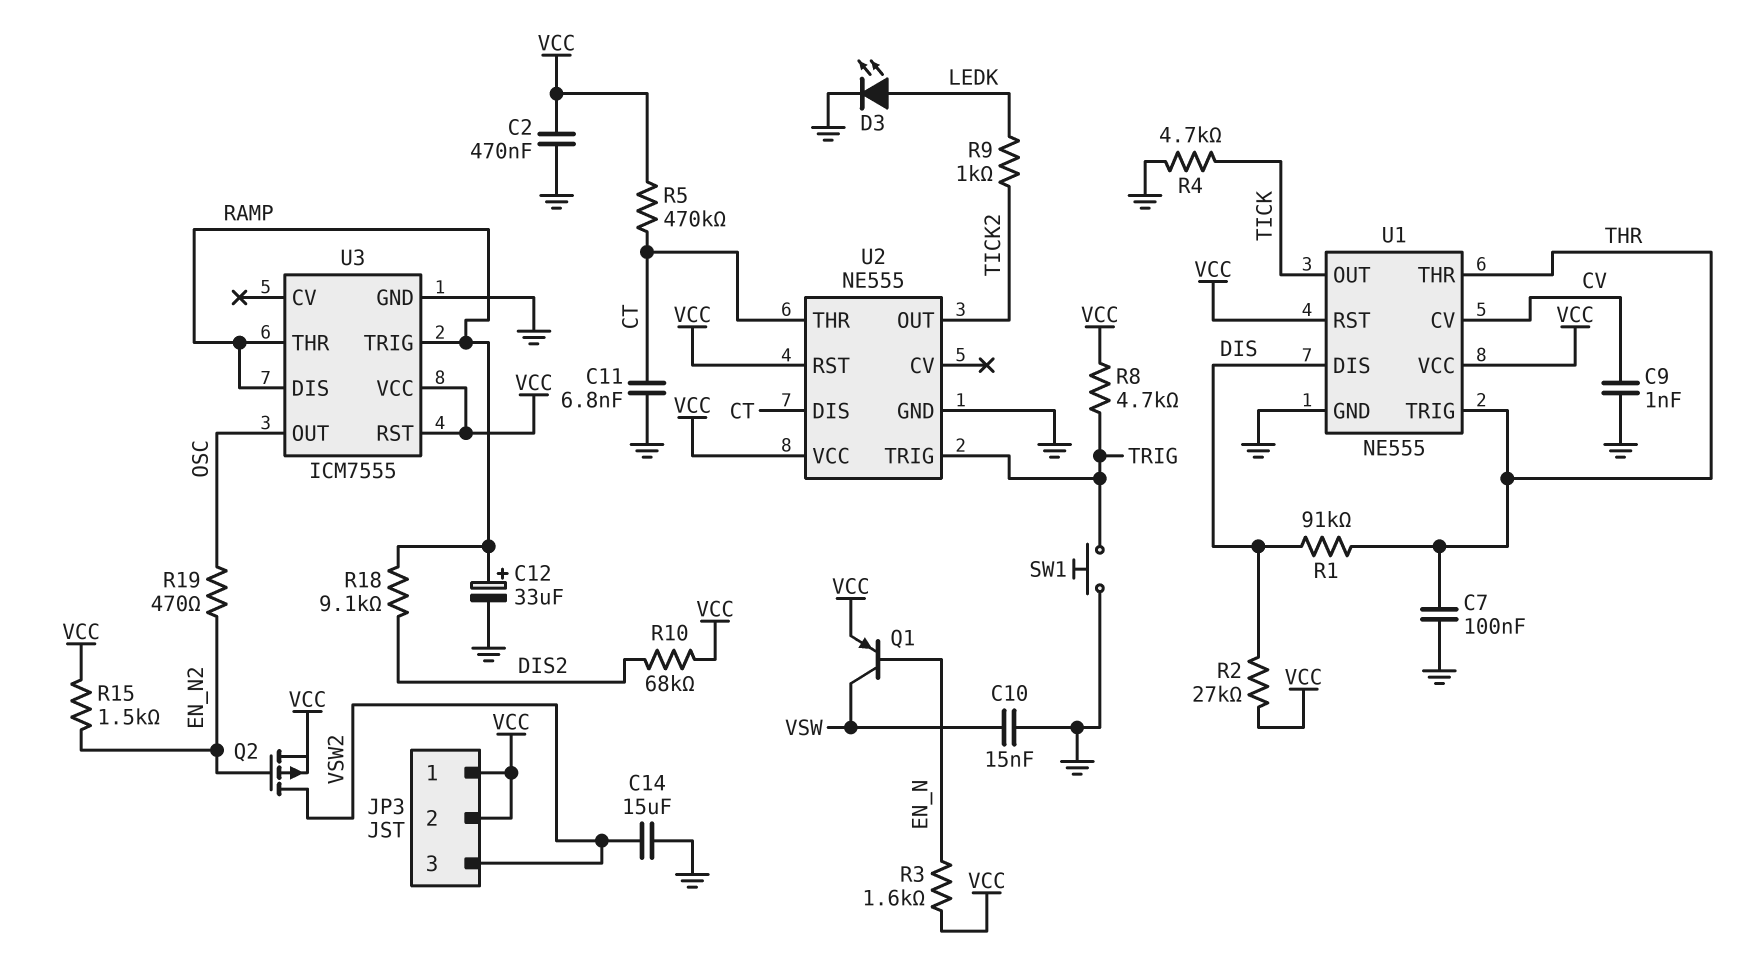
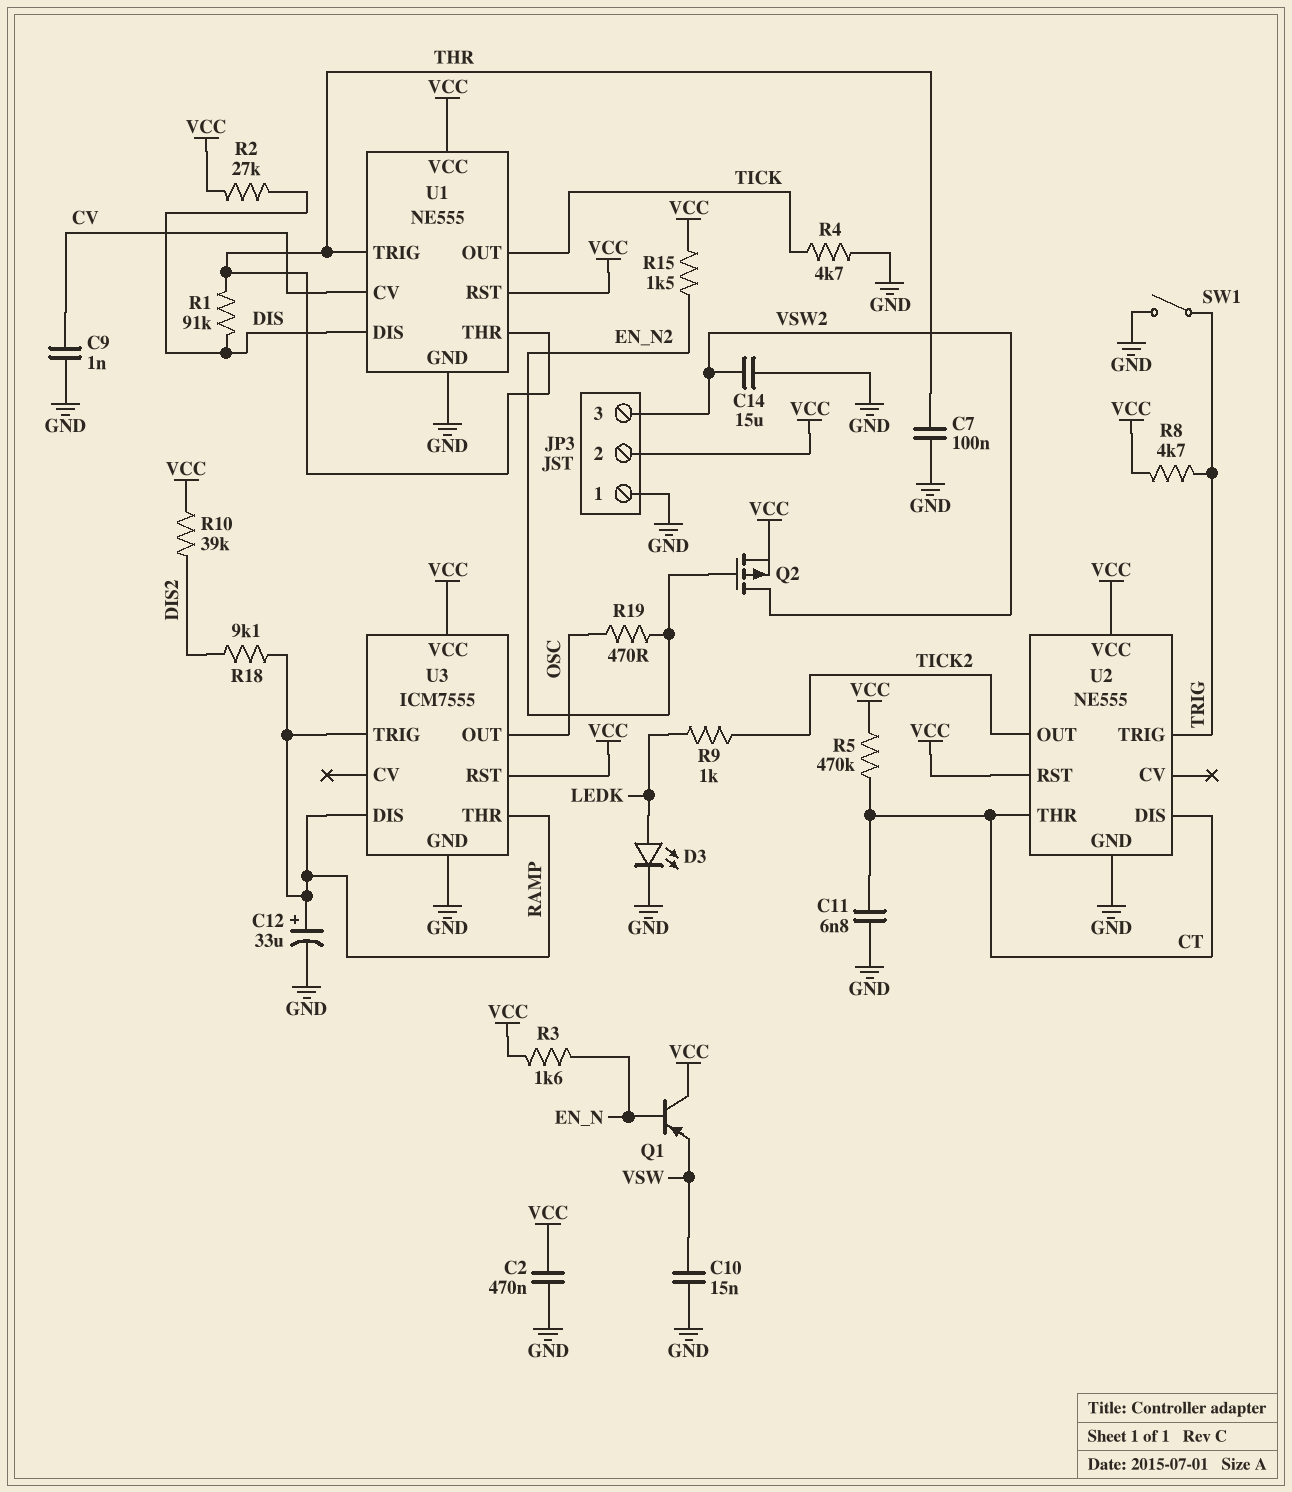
JP3 pin 1: VCC -> GND
Q1: PNP (B EN_N, C VSW, E VCC) -> PNP (B EN_N, C VCC, E VSW)
R10: 68k (DIS2, VCC) -> 39k (DIS2, VCC)
SW1: button (GND, TRIG) -> switch (GND, TRIG)

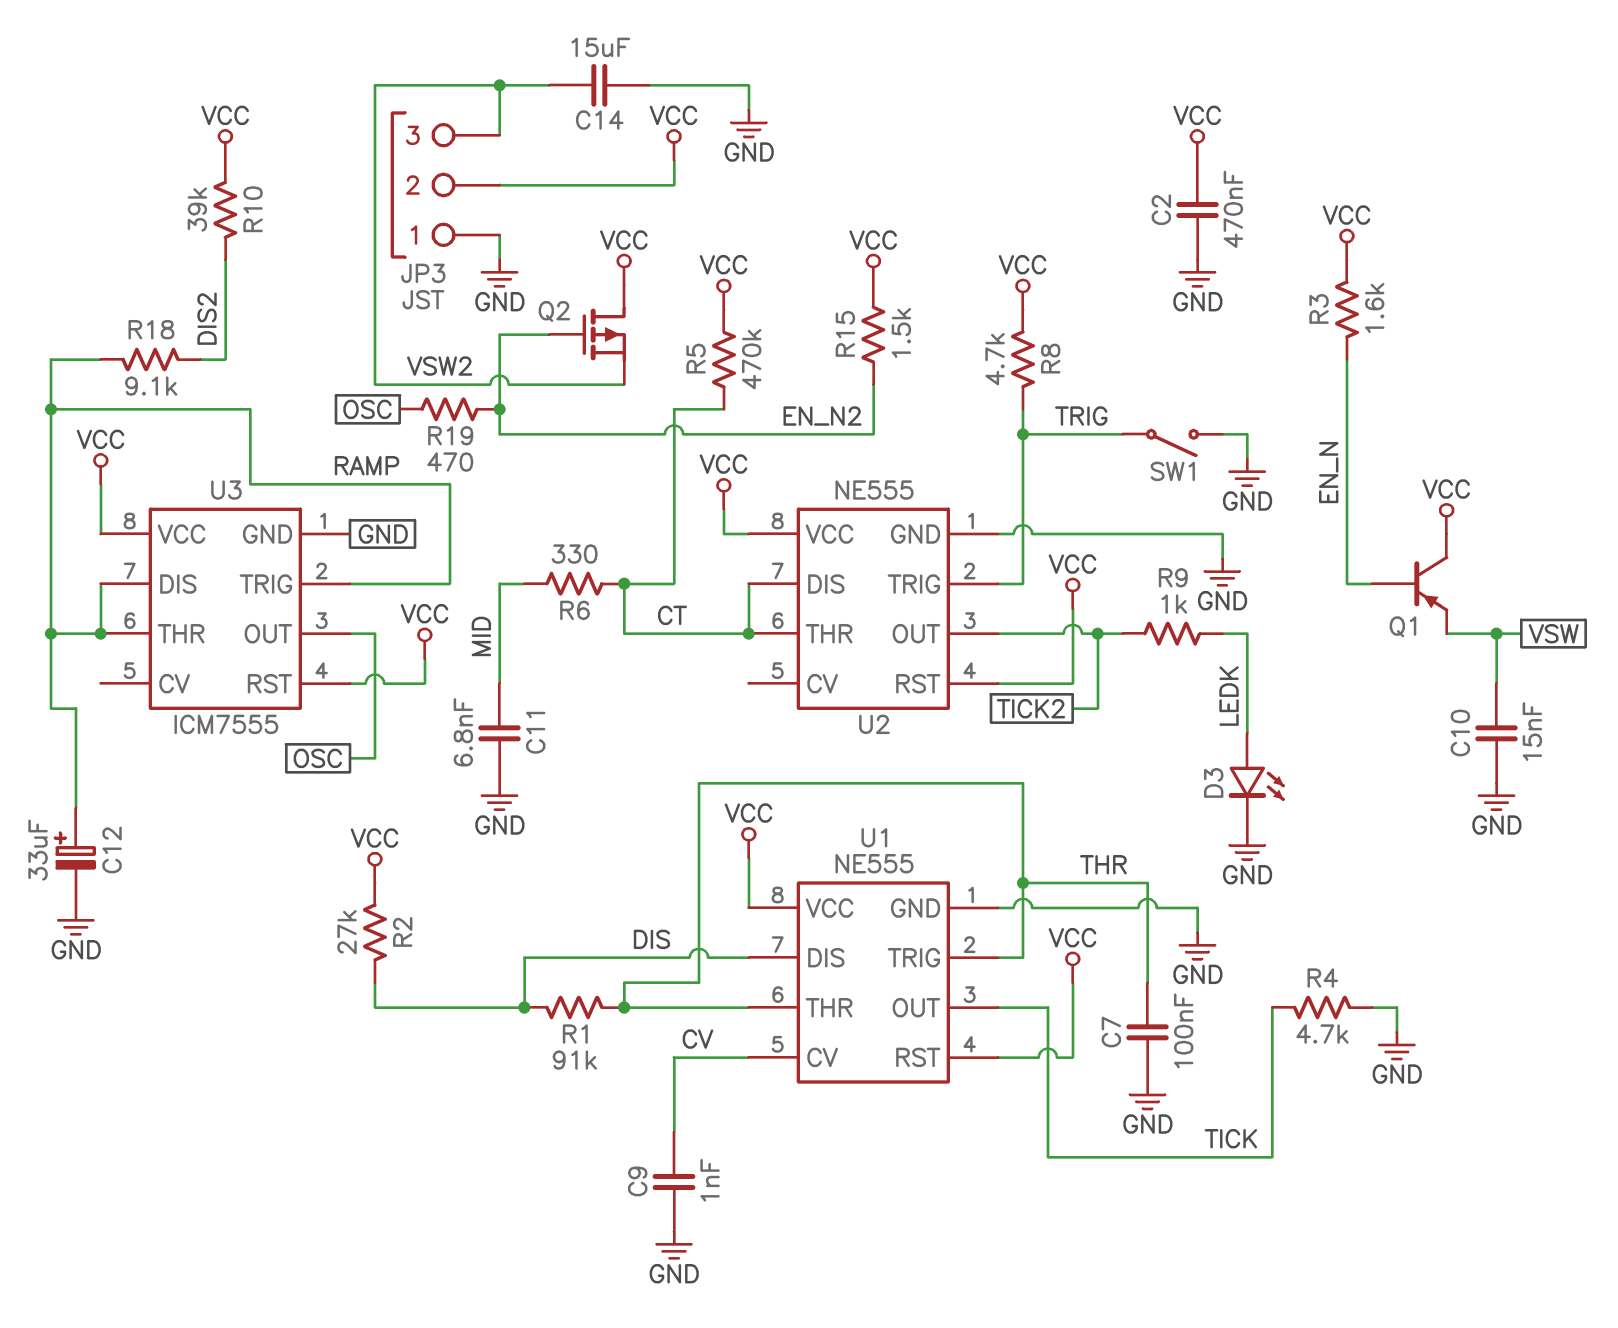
C11: 6.8nF (CT, GND) -> 6.8nF (GND, MID)
Q2: PMOS (G EN_N2, D VSW2, S VCC) -> PMOS (G EN_N2, D VCC, S VSW2)
R6: none -> 330 (CT, MID)

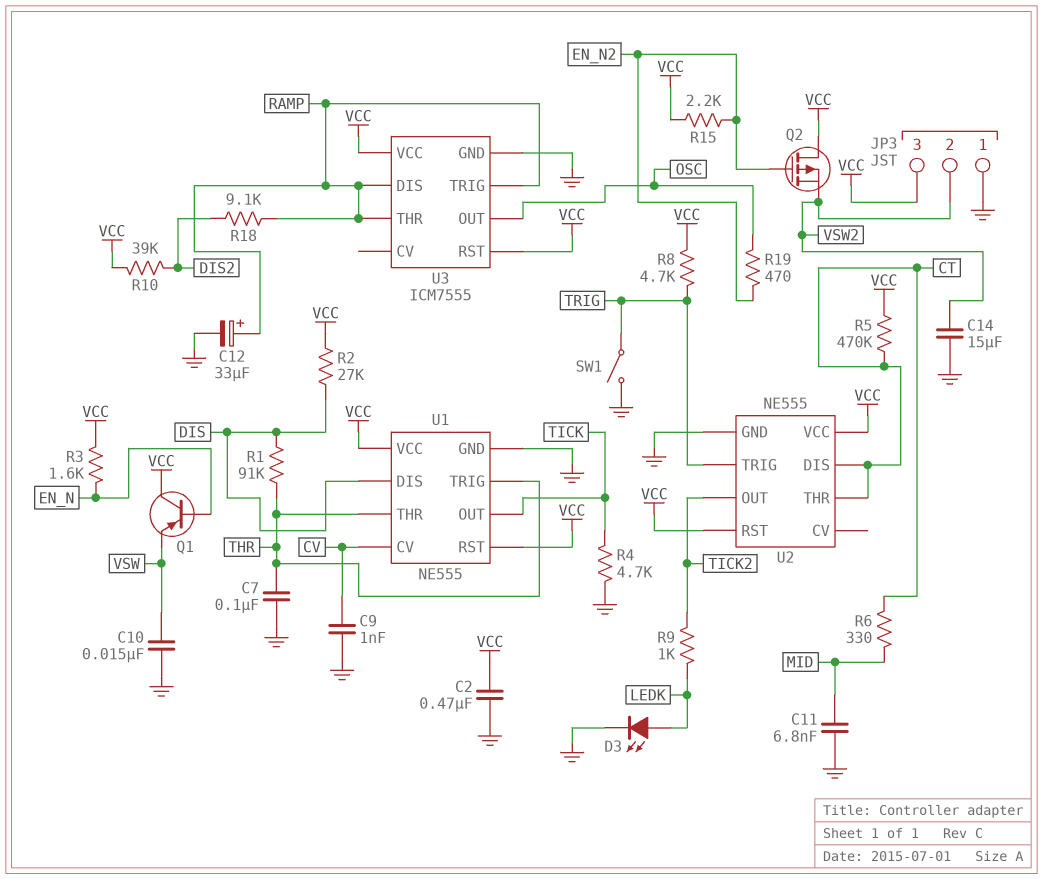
JP3 pin 2: VCC -> VSW2
JP3 pin 3: VSW2 -> VCC
R15: 1.5k (EN_N2, VCC) -> 2.2k (EN_N2, VCC)

